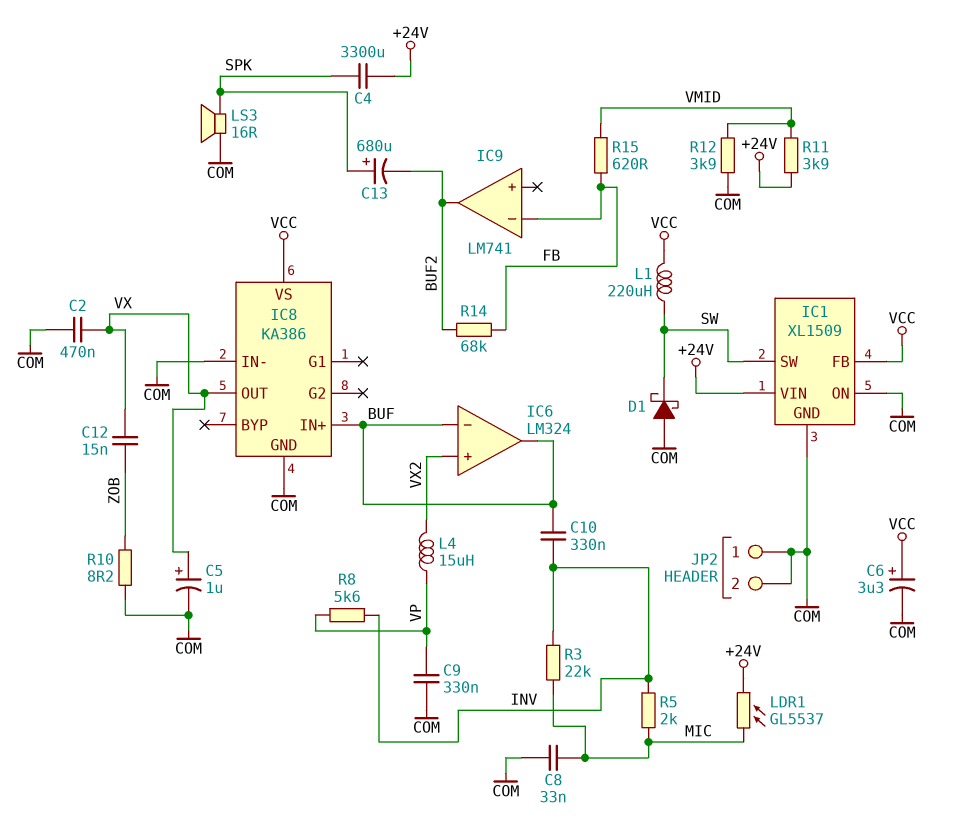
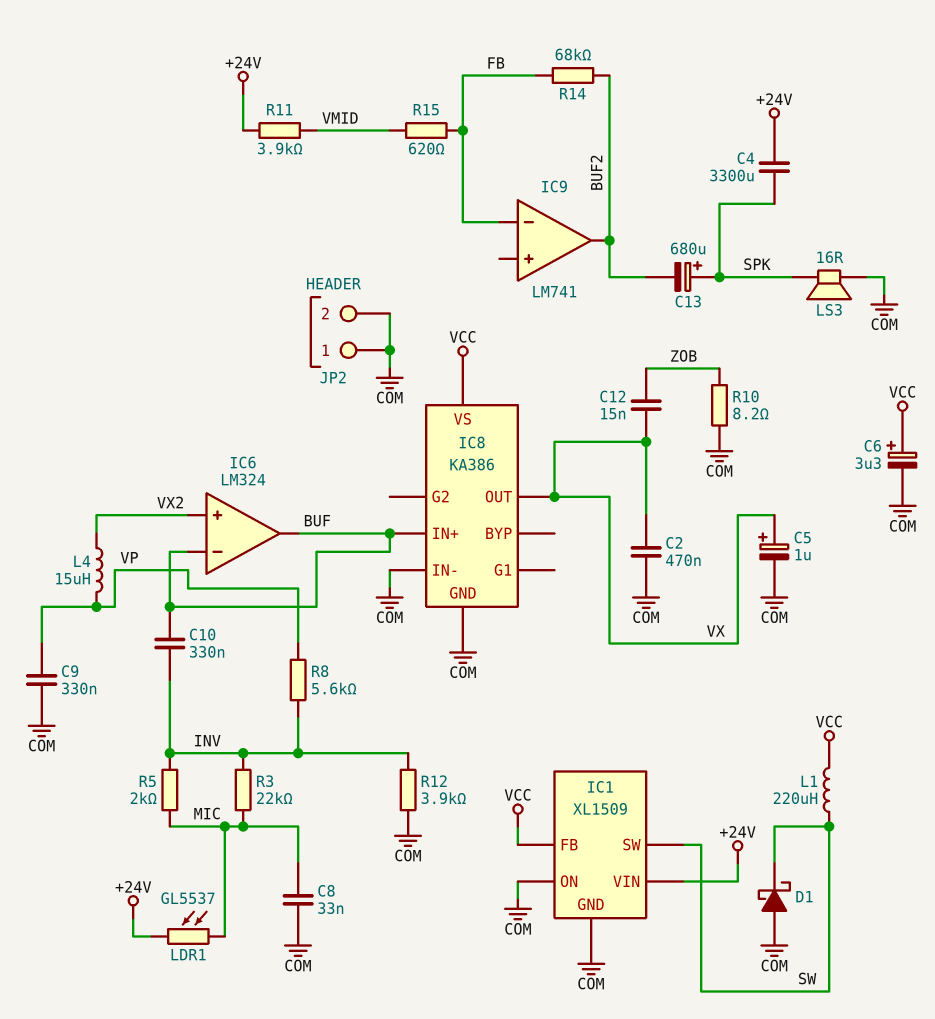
R12: 3.9k (COM, VMID) -> 3.9k (COM, INV)

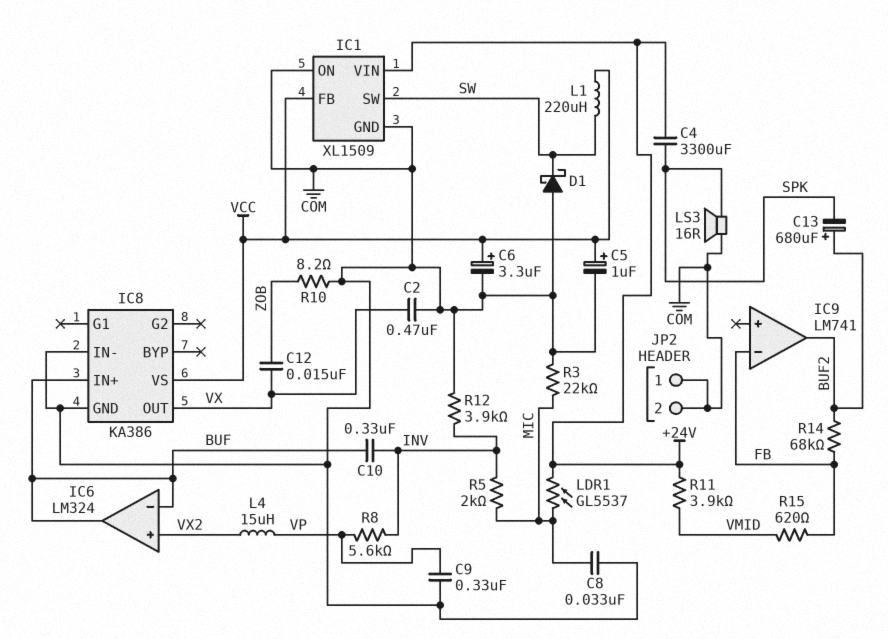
C5: 1uF (plus VX, minus COM) -> 1uF (plus VCC, minus COM)
C13: 680uF (plus SPK, minus BUF2) -> 680uF (plus BUF2, minus SPK)
R3: 22k (INV, MIC) -> 22k (COM, MIC)

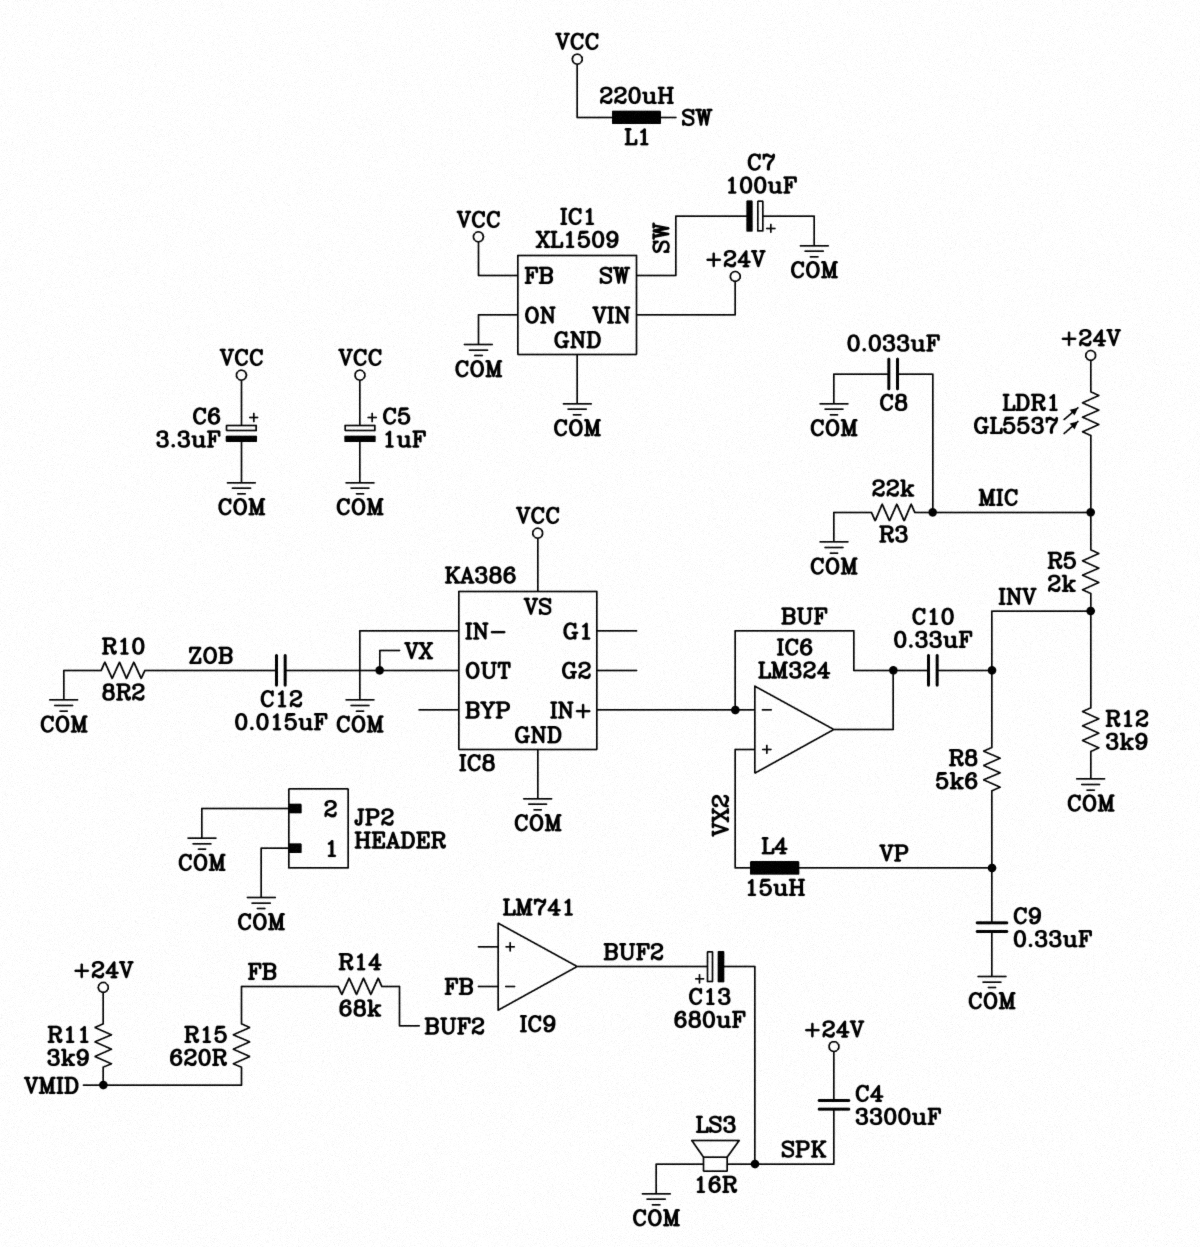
C2: 470nF (COM, VX) -> none
C7: none -> 100uF (plus COM, minus SW)
D1: schottky (A COM, K SW) -> none

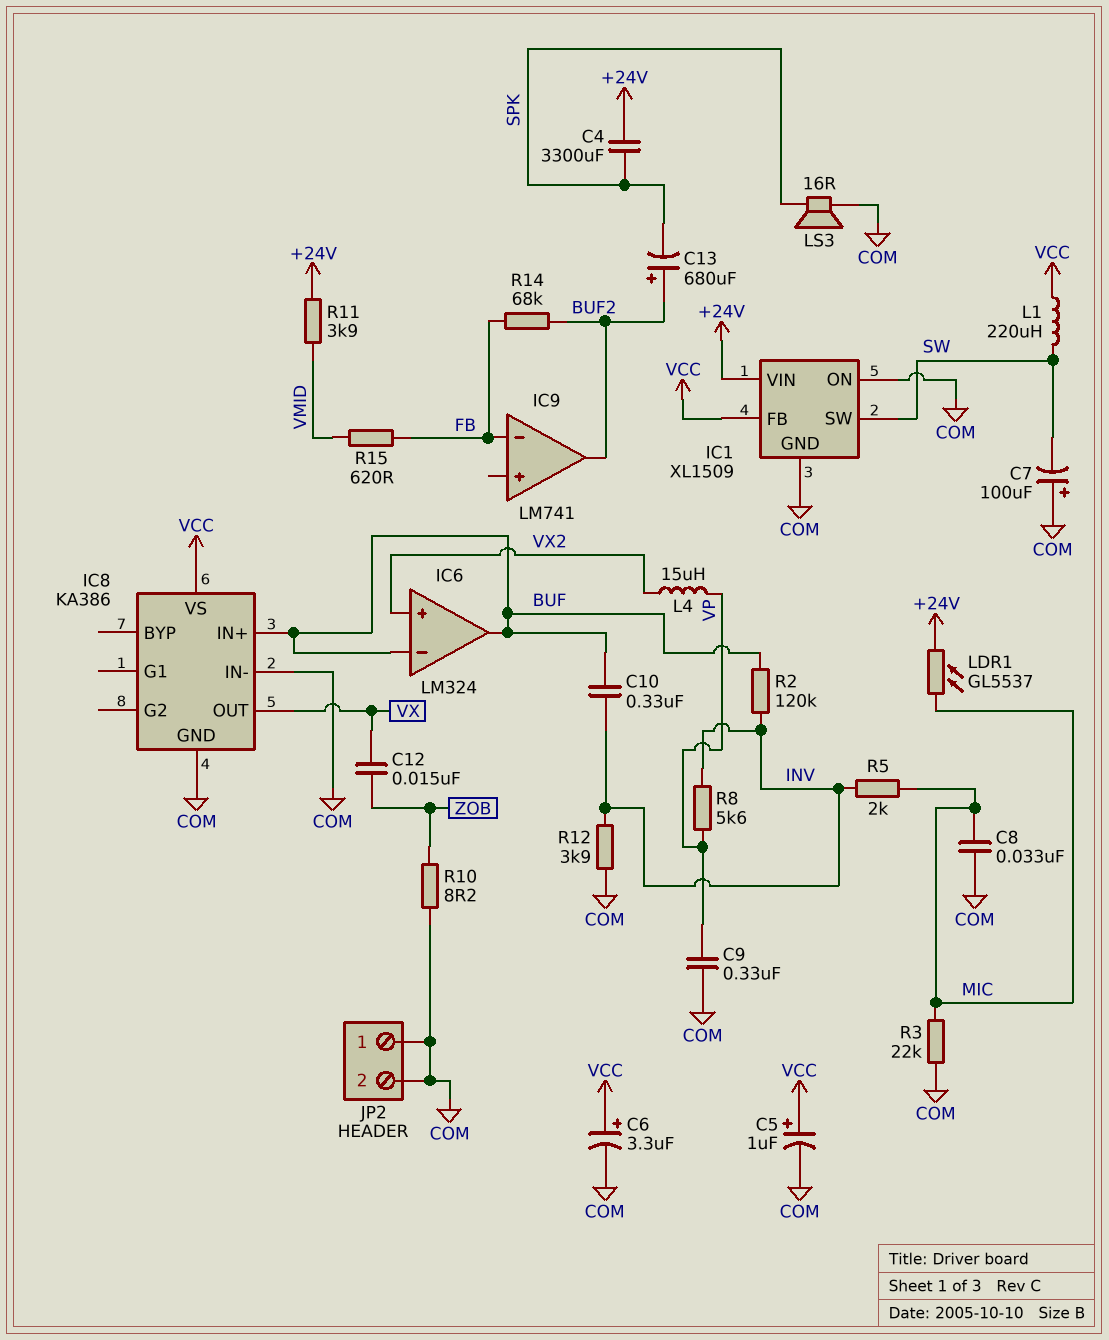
R2: none -> 120k (BUF, INV)

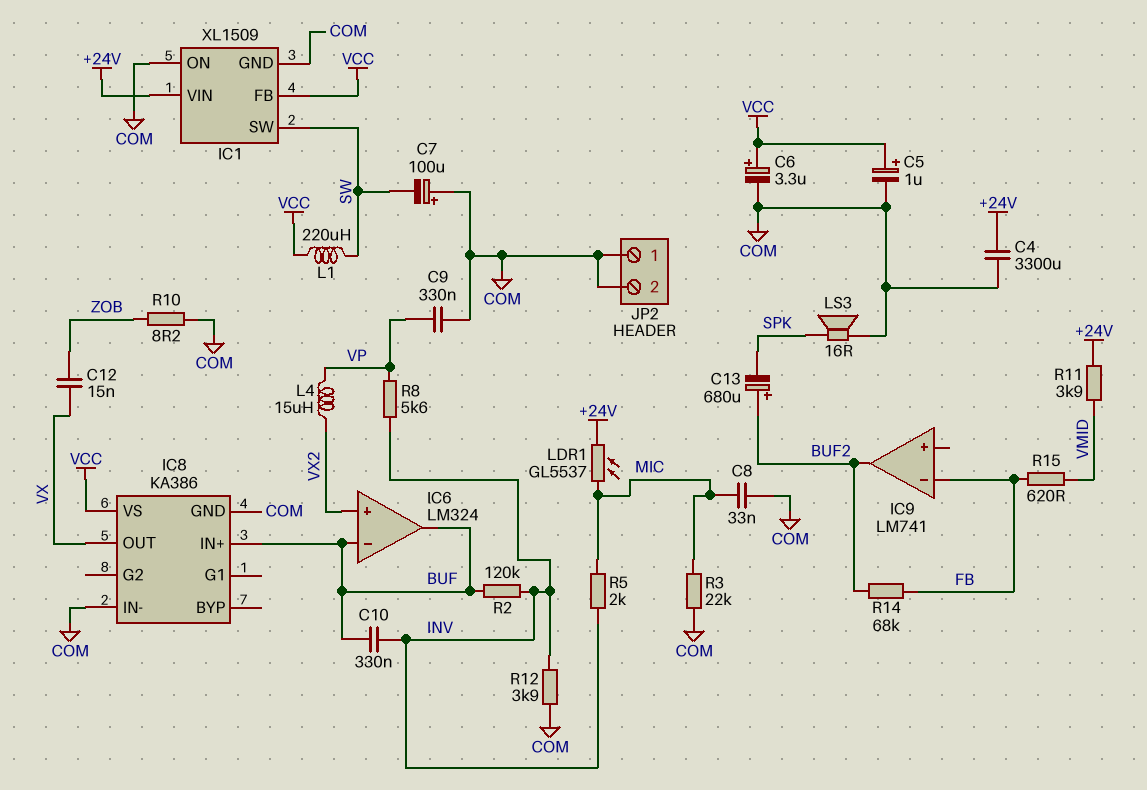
C4: 3300uF (+24V, SPK) -> 3300uF (+24V, COM)

